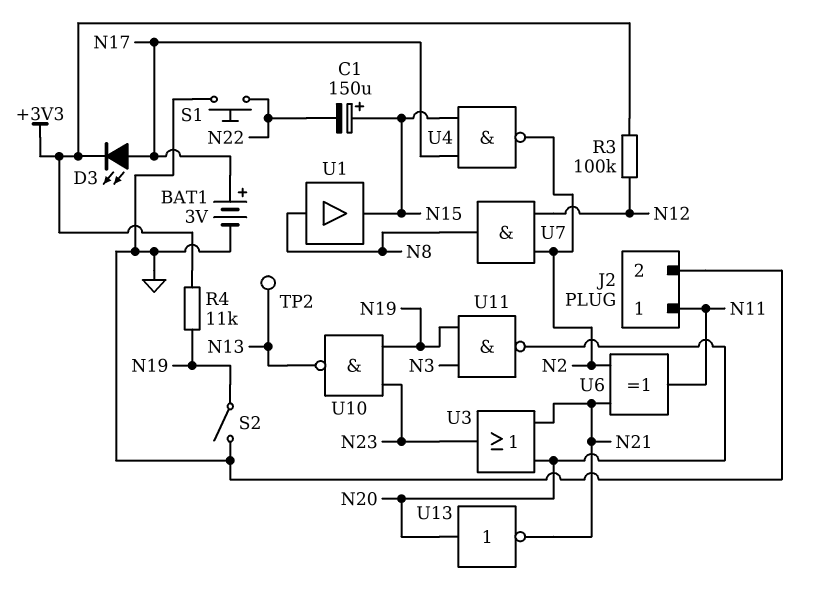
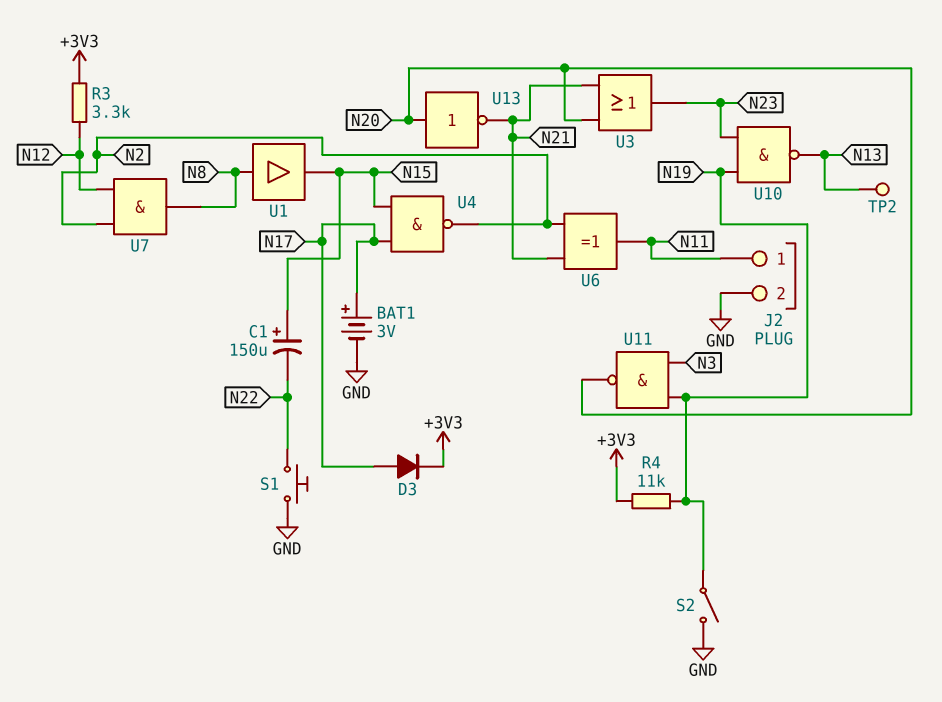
D3: LED (A N17, K +3V3) -> diode (A N17, K +3V3)
R3: 100k (+3V3, N12) -> 3.3k (+3V3, N12)

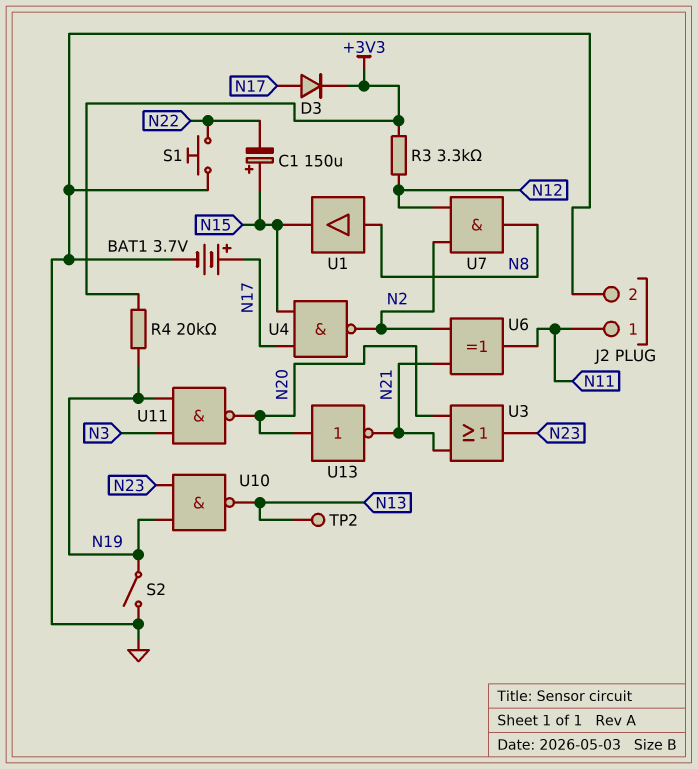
BAT1: 3V (plus N17, minus GND) -> 3.7V (plus N17, minus GND)
R4: 11k (+3V3, N19) -> 20k (+3V3, N19)

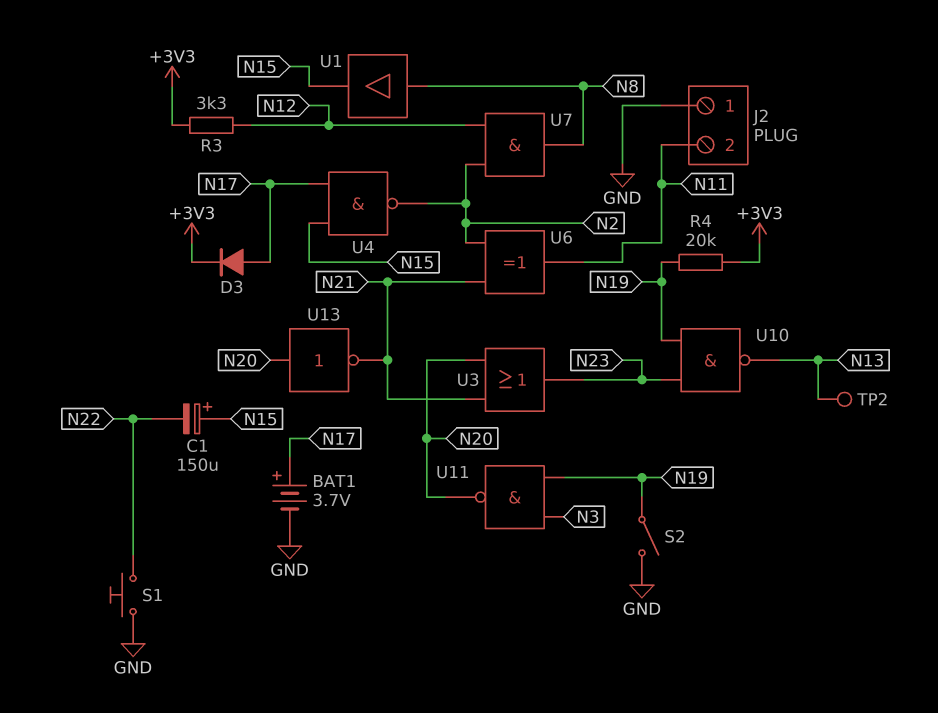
J2 pin 1: N11 -> GND
J2 pin 2: GND -> N11

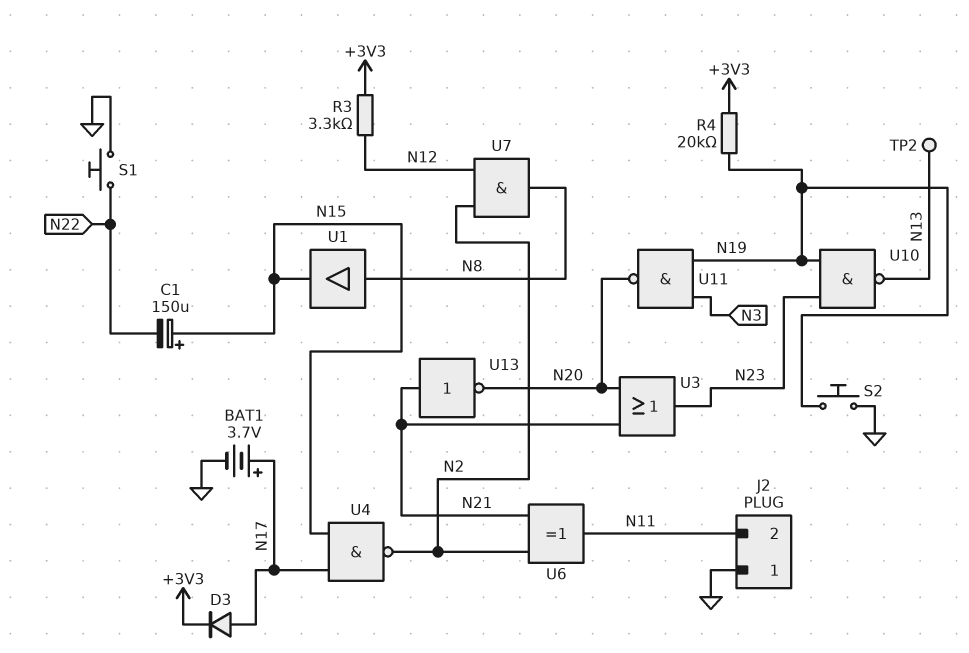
S2: switch (GND, N19) -> button (GND, N19)
U13: NOT (in N20, out N21) -> NOT (in N21, out N20)

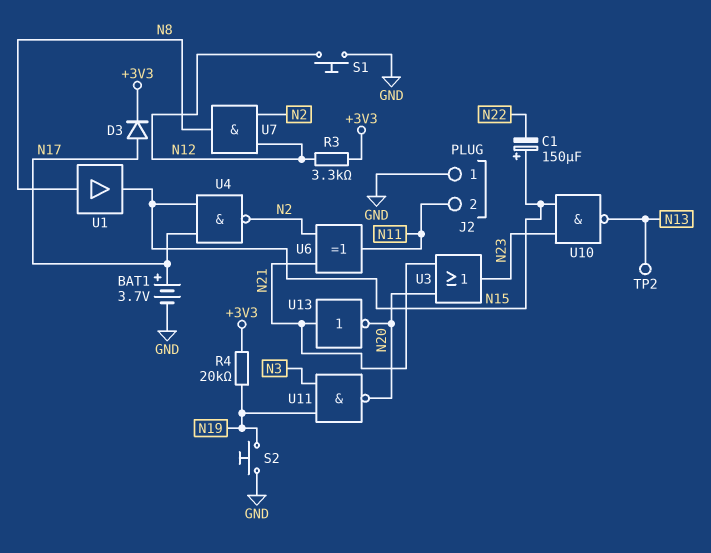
S1: button (GND, N22) -> button (GND, N12)
U10: NAND (in N19, in N23, out N13) -> NAND (in N15, in N23, out N13)

